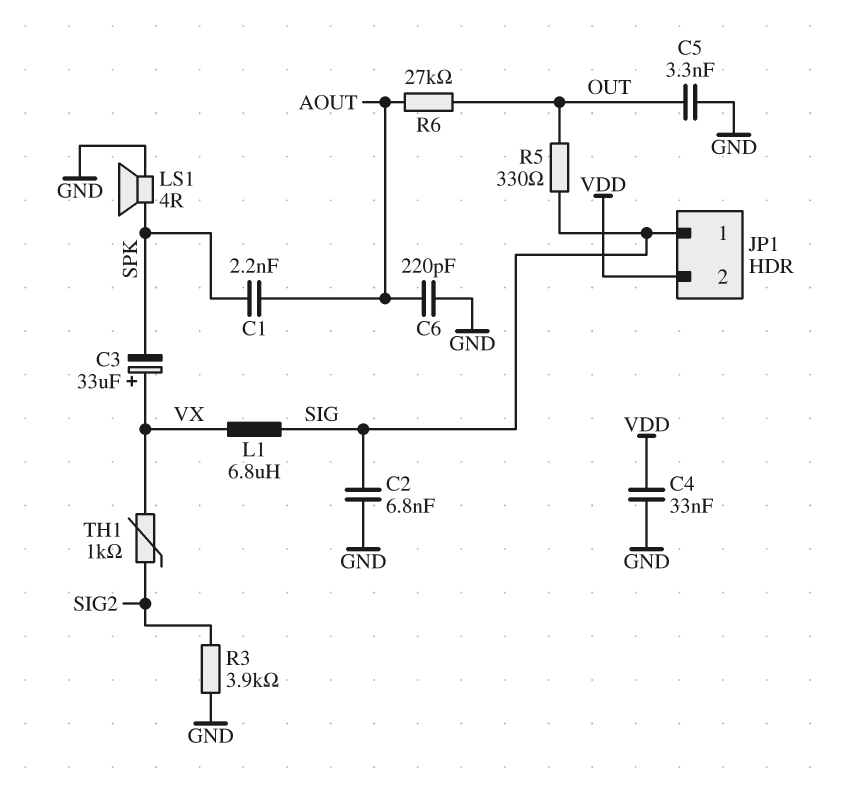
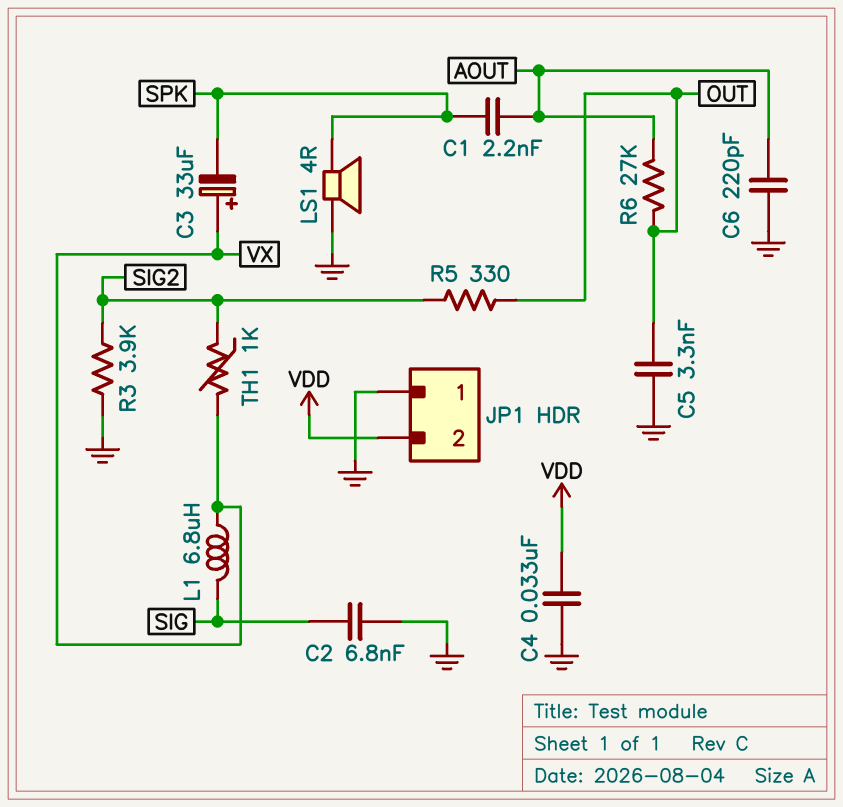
JP1 pin 1: SIG -> GND
R5: 330 (OUT, SIG) -> 330 (OUT, SIG2)

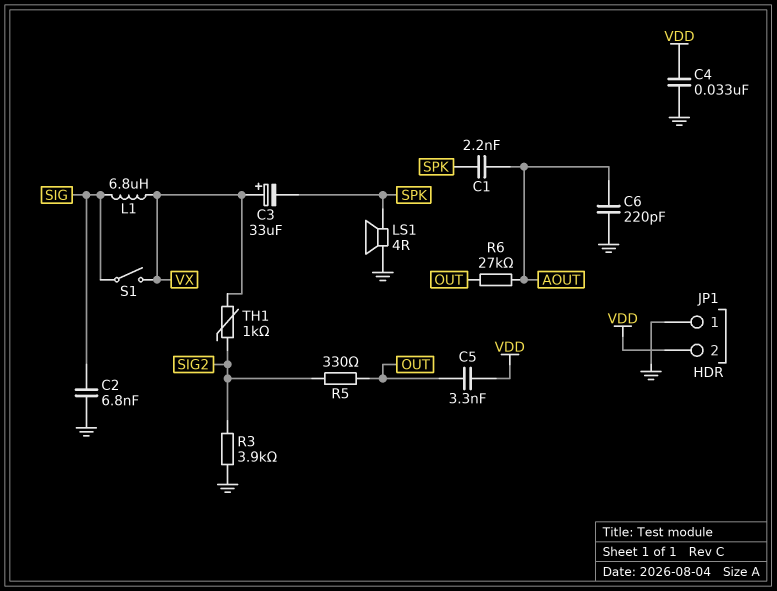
C5: 3.3nF (GND, OUT) -> 3.3nF (OUT, VDD)
S1: none -> switch (SIG, VX)

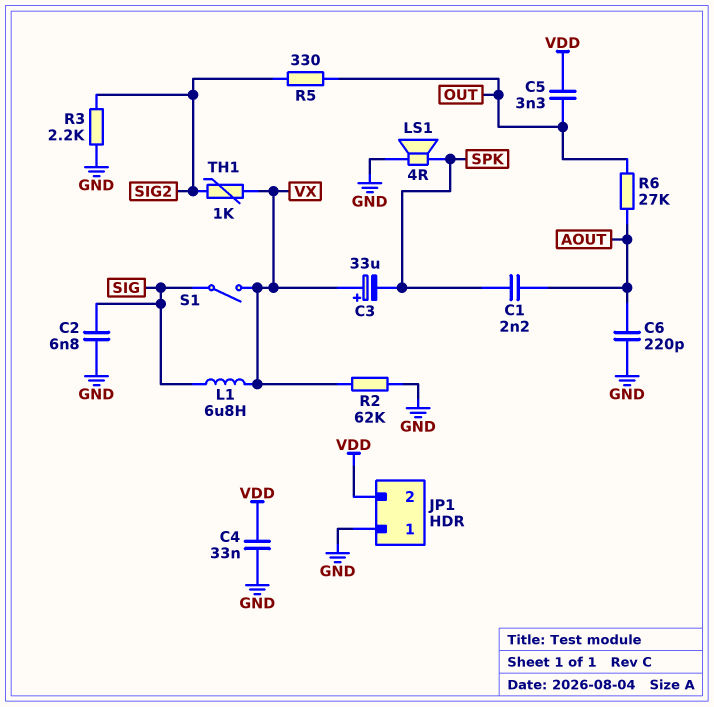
R2: none -> 62k (GND, VX)
R3: 3.9k (GND, SIG2) -> 2.2k (GND, SIG2)

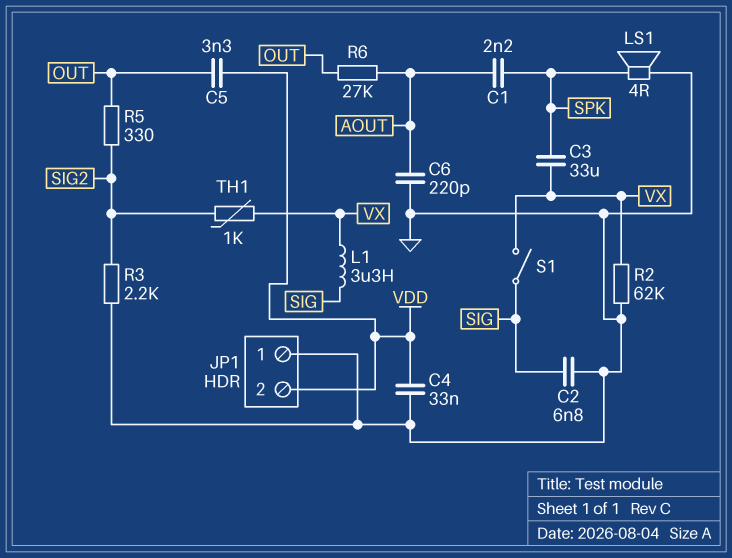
C3: 33uF (plus VX, minus SPK) -> 33uF (SPK, VX)
L1: 6.8uH (SIG, VX) -> 3.3uH (SIG, VX)

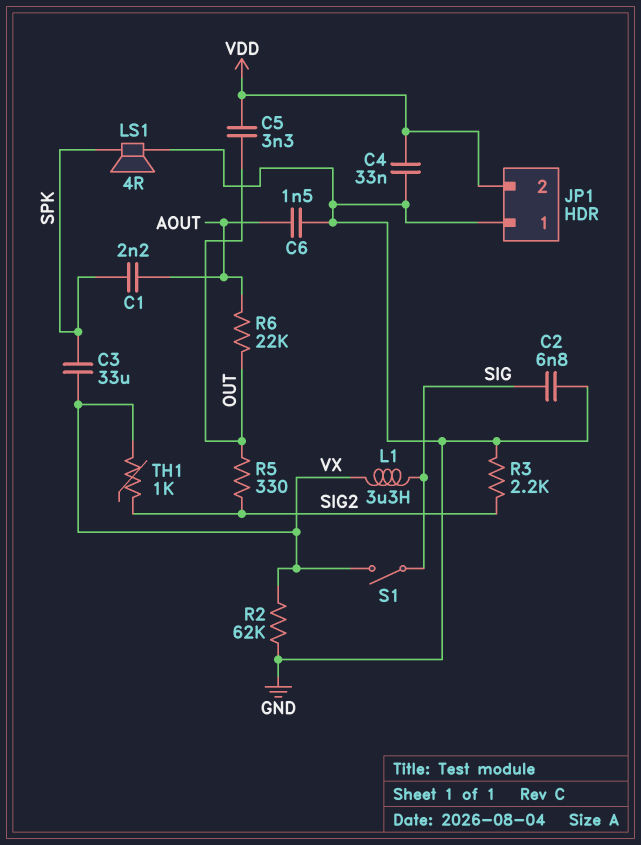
C6: 220pF (AOUT, GND) -> 1.5nF (AOUT, GND)
R6: 27k (AOUT, OUT) -> 22k (AOUT, OUT)

